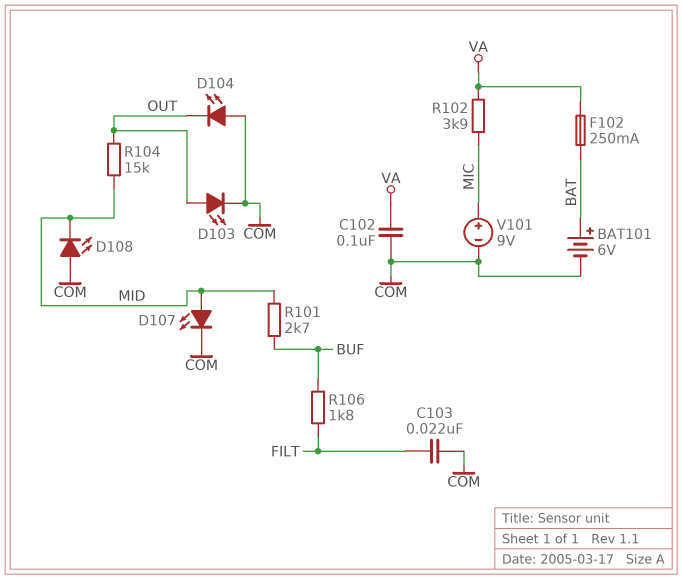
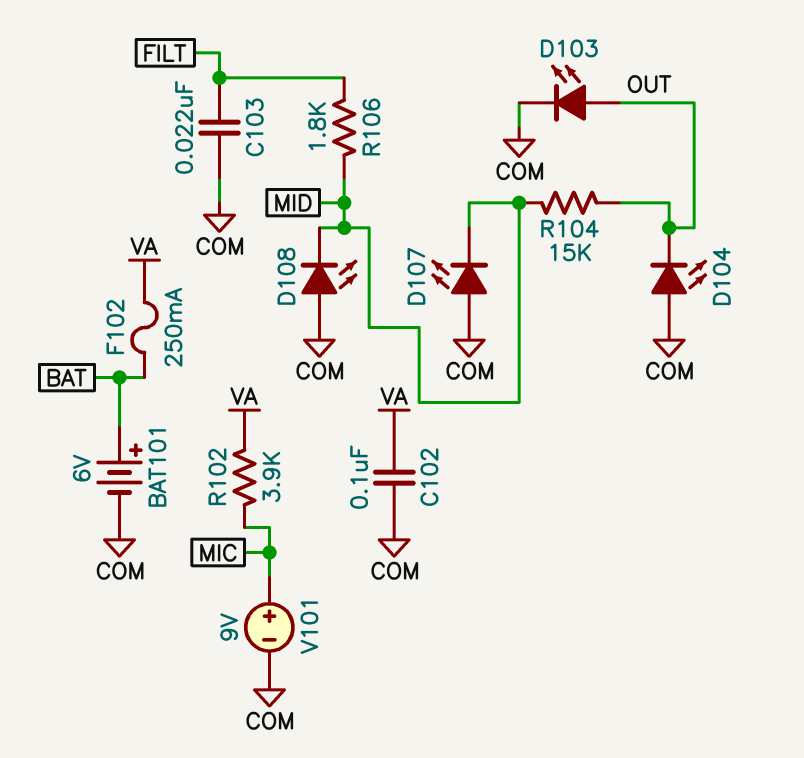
D107: LED (A MID, K COM) -> LED (A COM, K MID)
R101: 2.7k (BUF, MID) -> none
R106: 1.8k (BUF, FILT) -> 1.8k (FILT, MID)

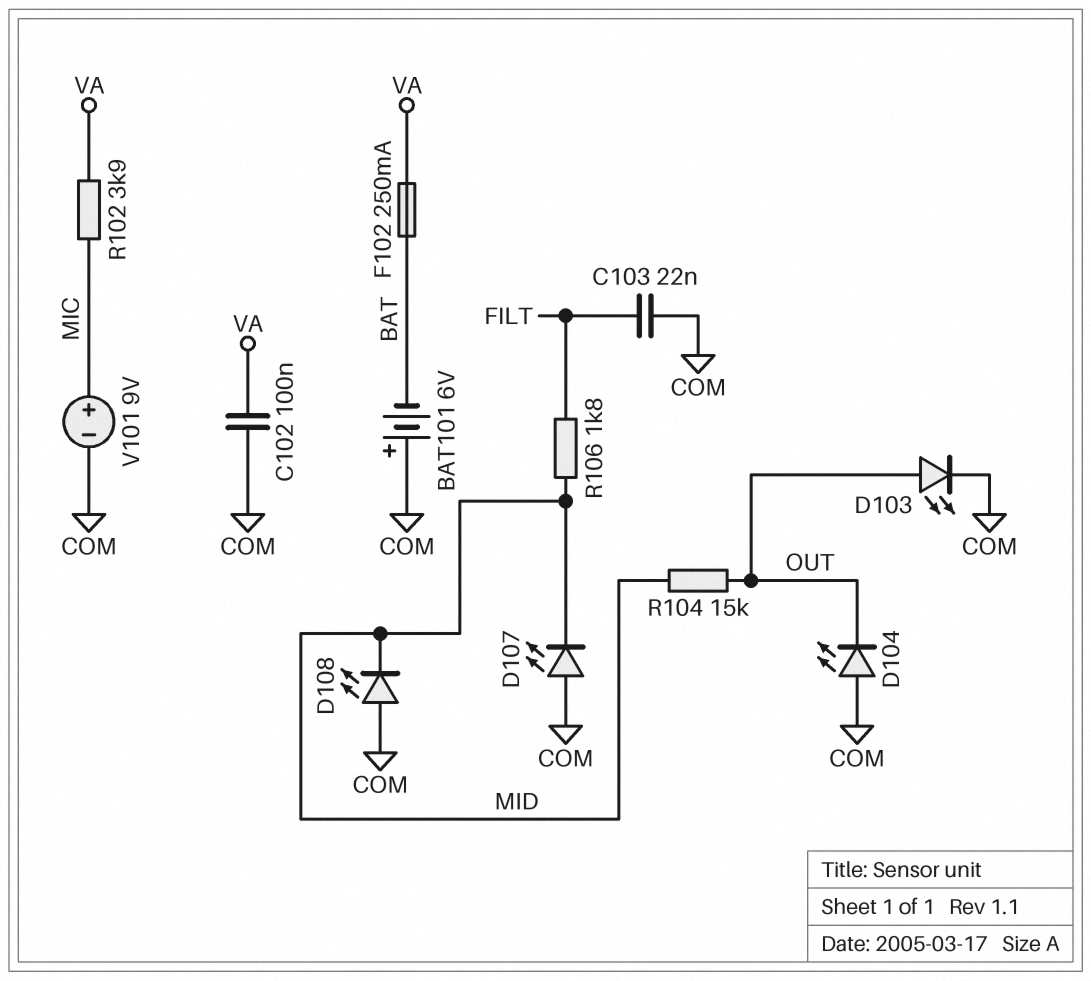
BAT101: 6V (plus BAT, minus COM) -> 6V (plus COM, minus BAT)

